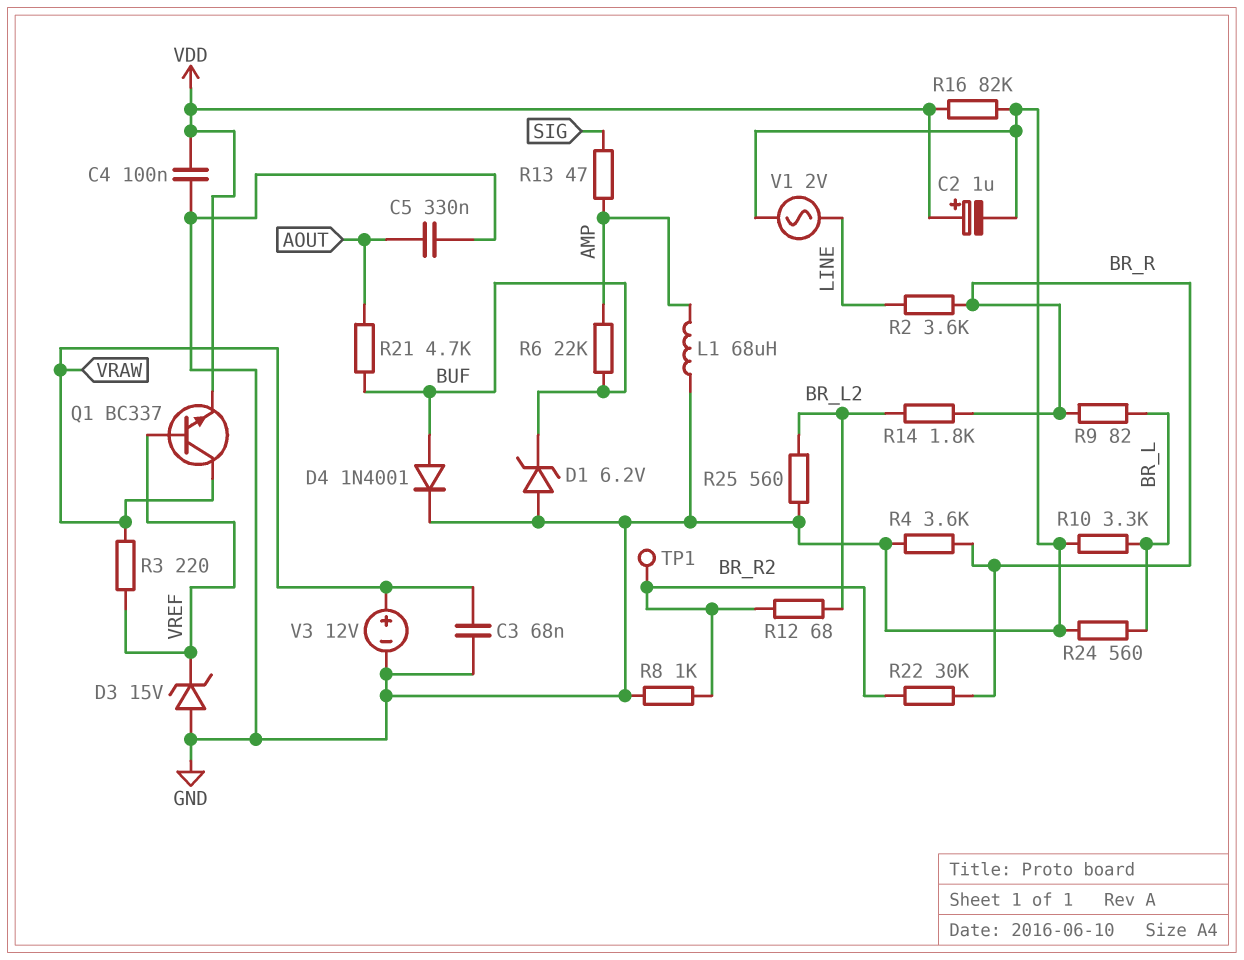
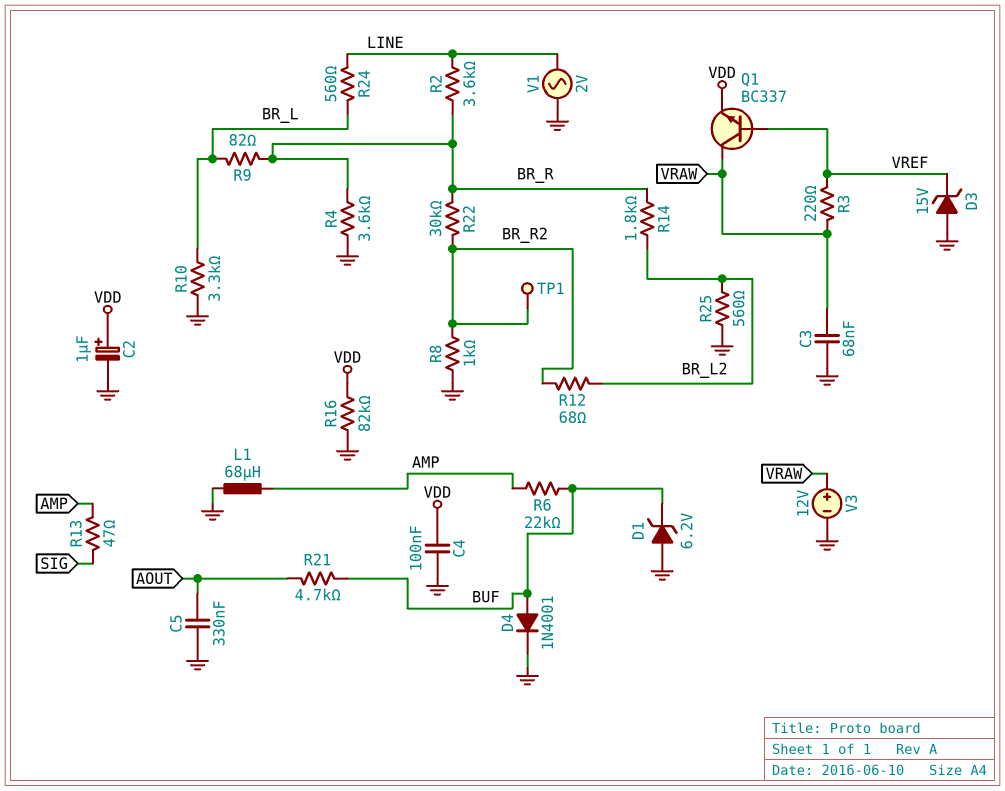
R24: 560 (BR_L, GND) -> 560 (BR_L, LINE)

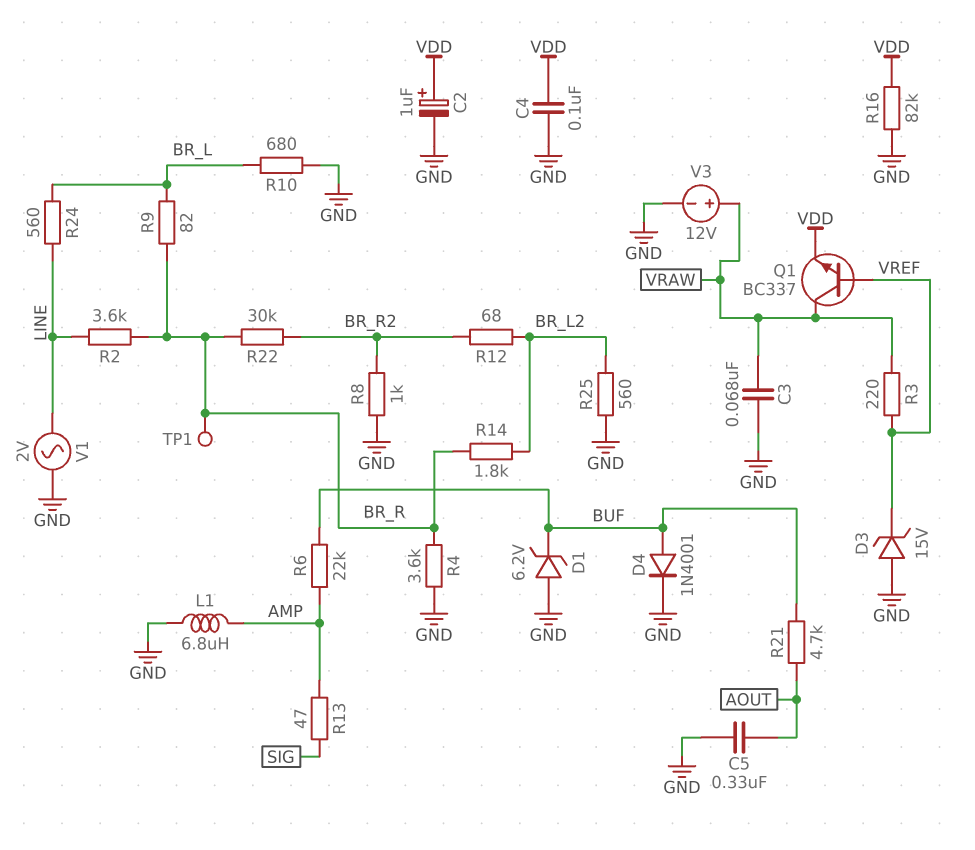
L1: 68uH (AMP, GND) -> 6.8uH (AMP, GND)
R10: 3.3k (BR_L, GND) -> 680 (BR_L, GND)
TP1: test point (BR_R2) -> test point (BR_R)

